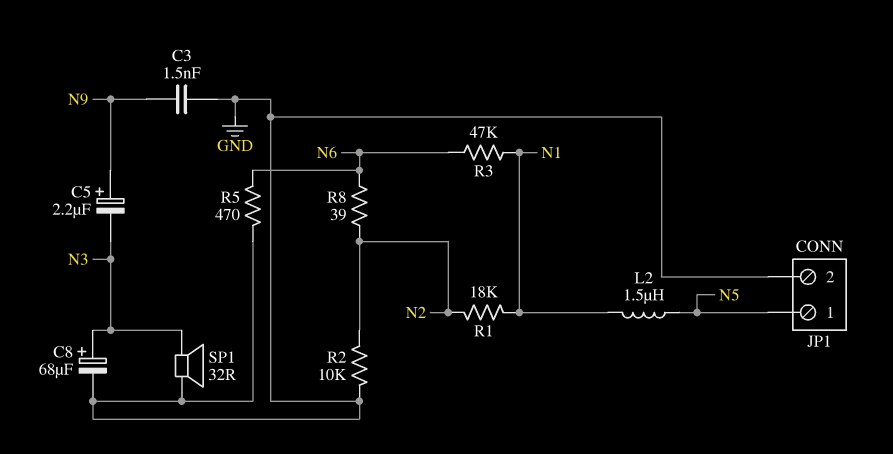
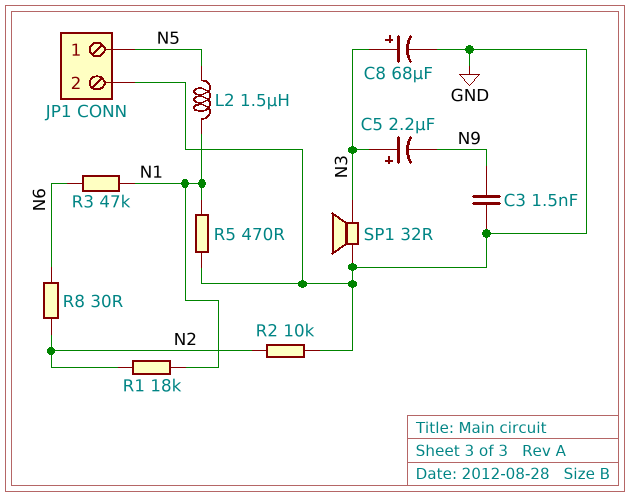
C5: 2.2uF (plus N9, minus N3) -> 2.2uF (plus N3, minus N9)
R5: 470 (GND, N6) -> 470 (GND, N1)
R8: 39 (N2, N6) -> 30 (N2, N6)

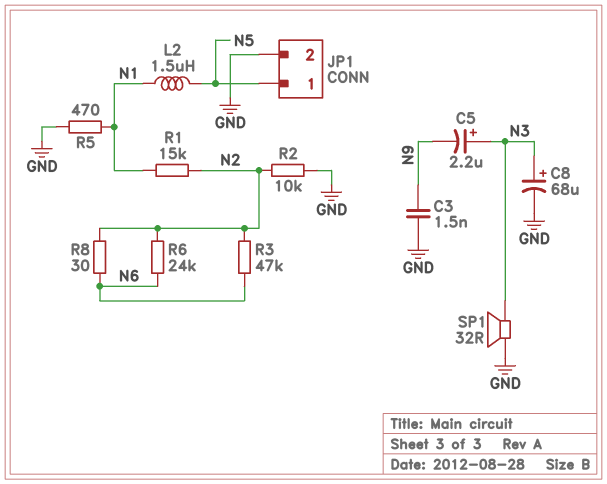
R1: 18k (N1, N2) -> 15k (N1, N2)
R3: 47k (N1, N6) -> 47k (N2, N6)
R6: none -> 24k (N2, N6)

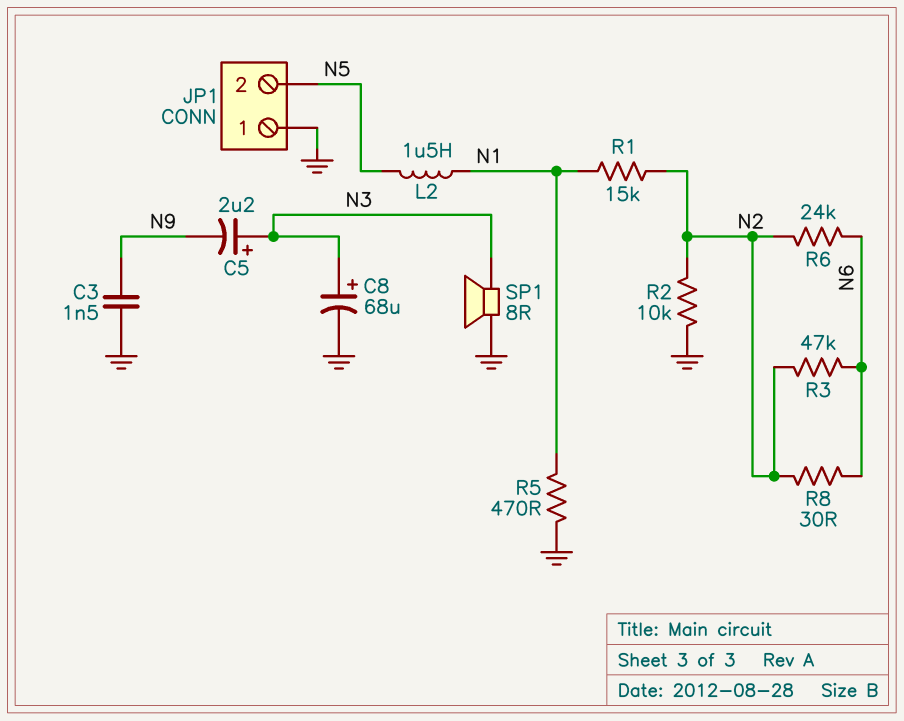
JP1 pin 1: N5 -> GND
JP1 pin 2: GND -> N5
SP1: speaker 32R (GND, N3) -> speaker 8R (GND, N3)

